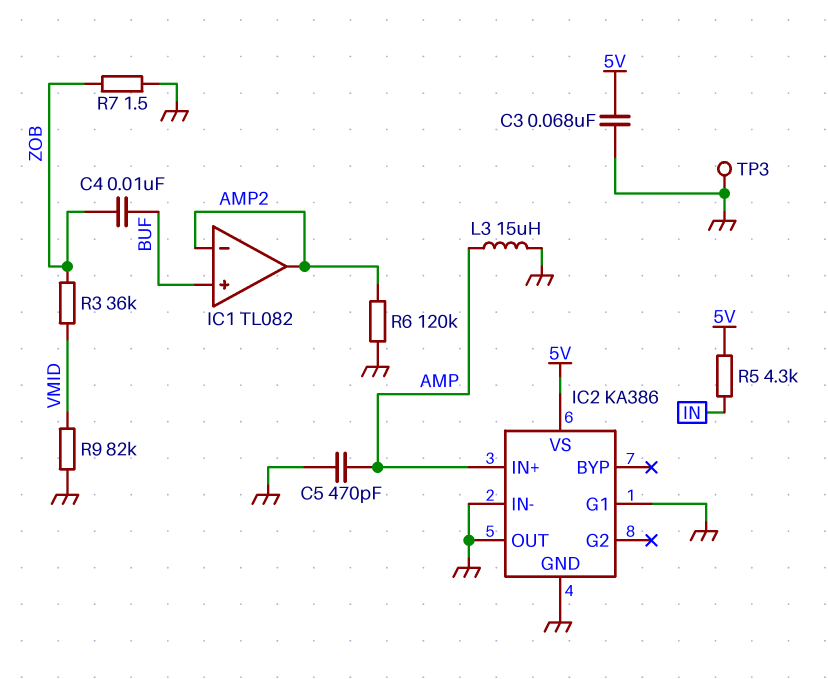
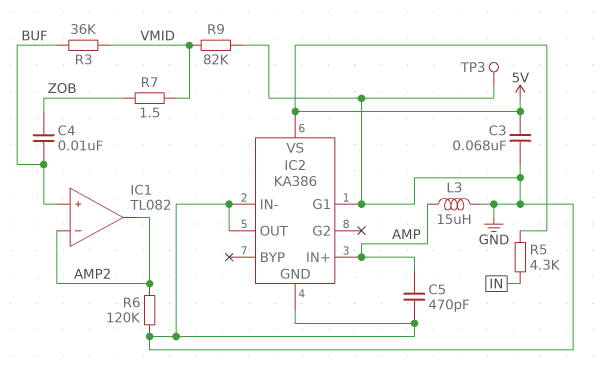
R3: 36k (VMID, ZOB) -> 36k (BUF, VMID)
R7: 1.5 (GND, ZOB) -> 1.5 (VMID, ZOB)

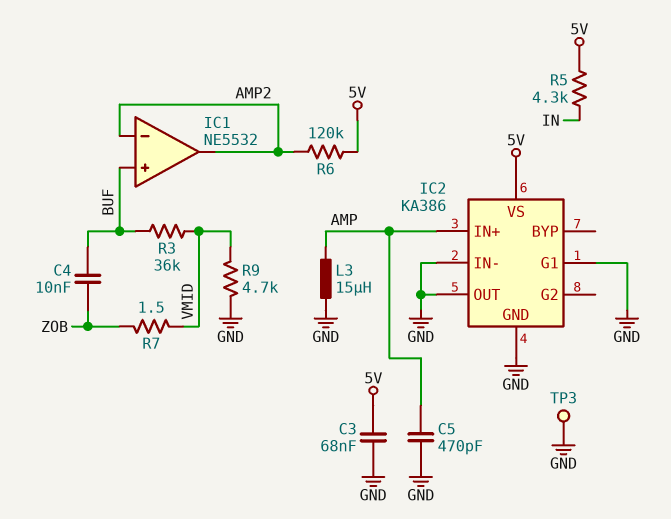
IC1: TL082 -> NE5532
R6: 120k (AMP2, GND) -> 120k (5V, AMP2)
R9: 82k (GND, VMID) -> 4.7k (GND, VMID)

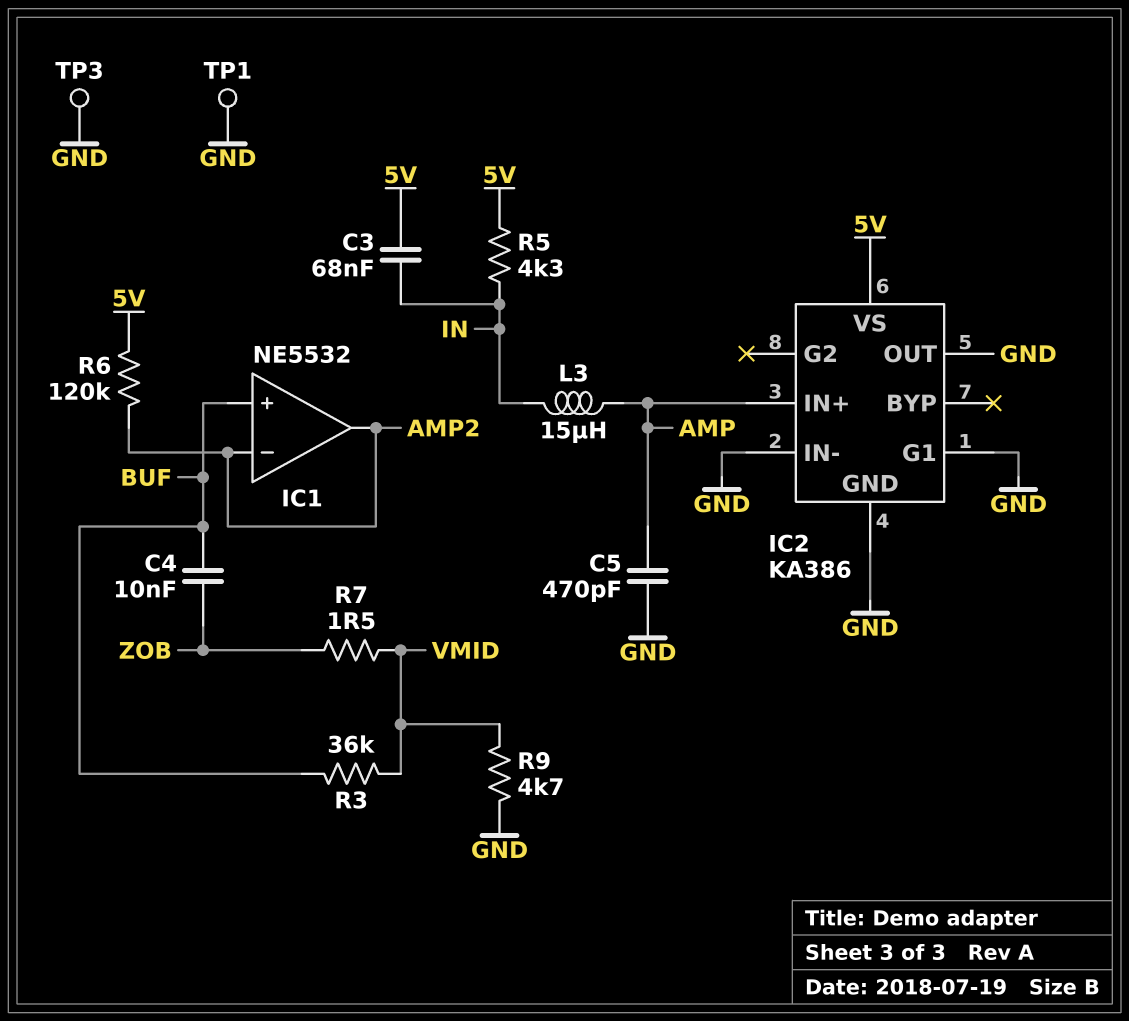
C3: 68nF (5V, GND) -> 68nF (5V, IN)
L3: 15uH (AMP, GND) -> 15uH (AMP, IN)
TP1: none -> test point (GND)

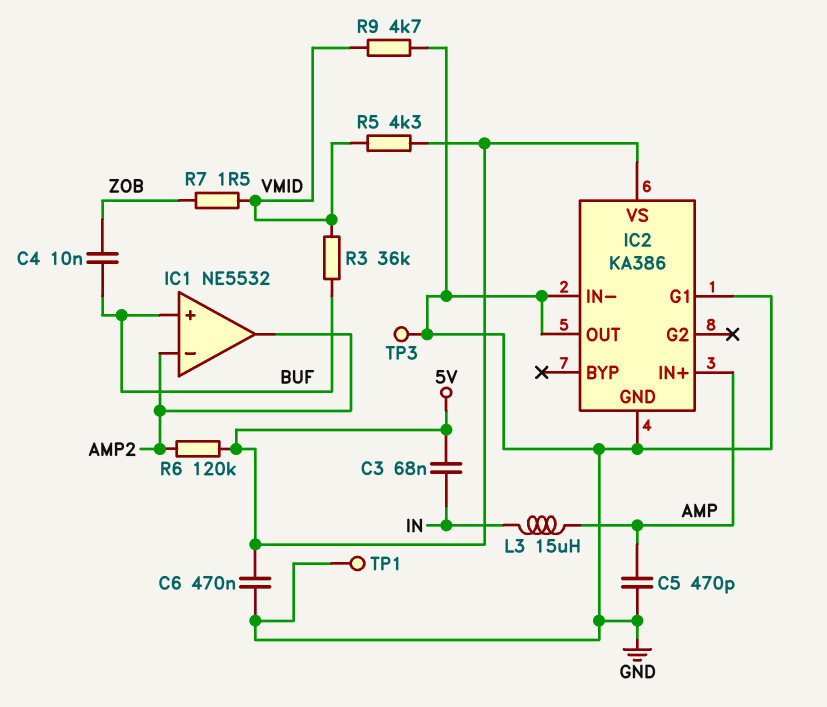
C6: none -> 470nF (5V, GND)
R5: 4.3k (5V, IN) -> 4.3k (5V, VMID)

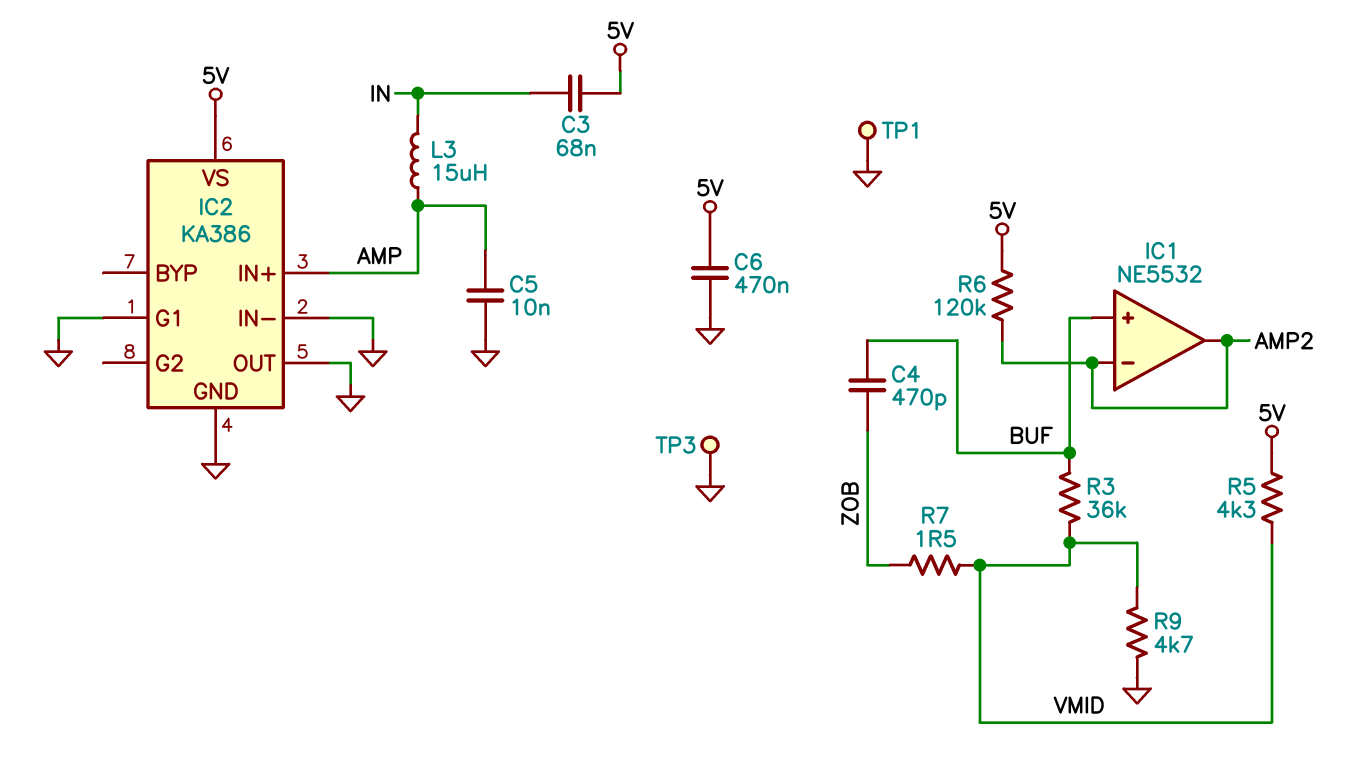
C4: 10nF (BUF, ZOB) -> 470pF (BUF, ZOB)
C5: 470pF (AMP, GND) -> 10nF (AMP, GND)

